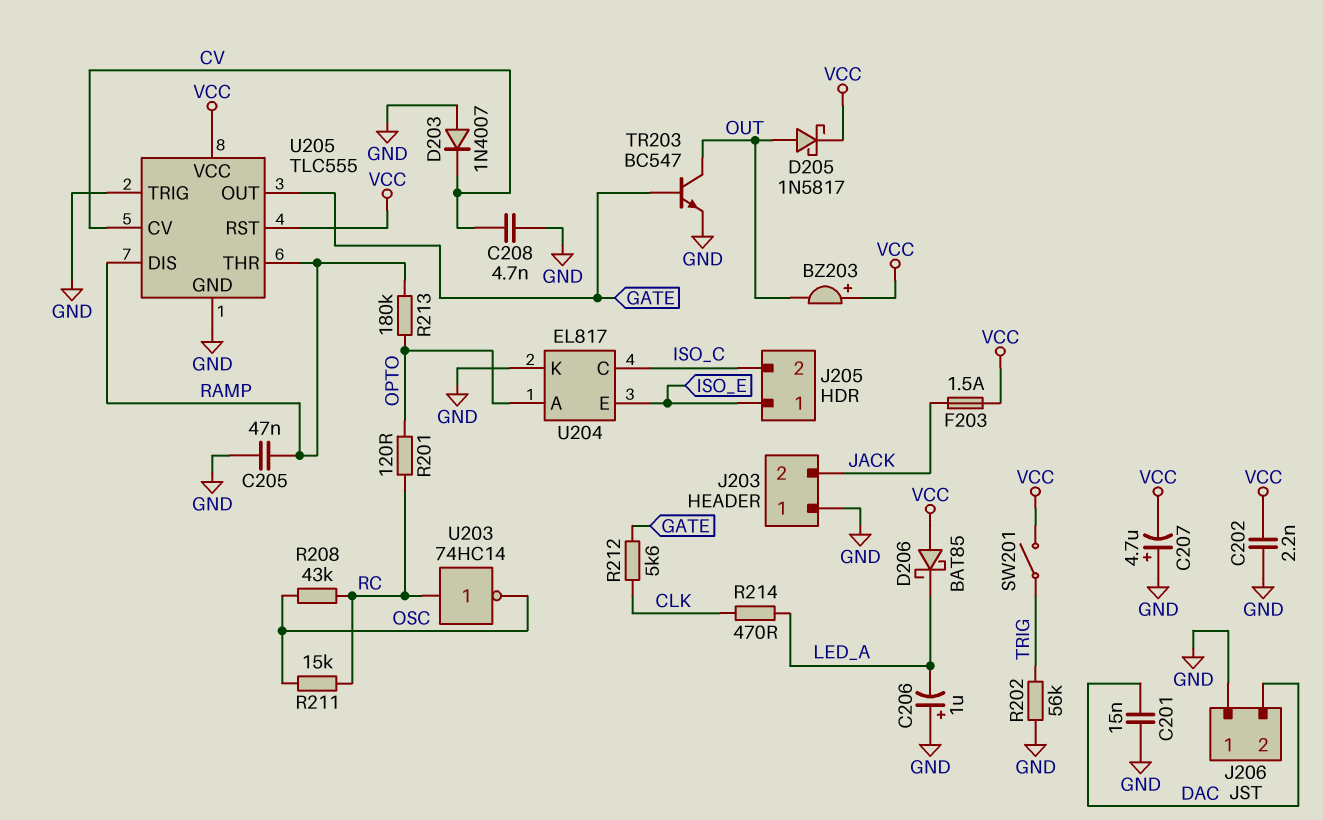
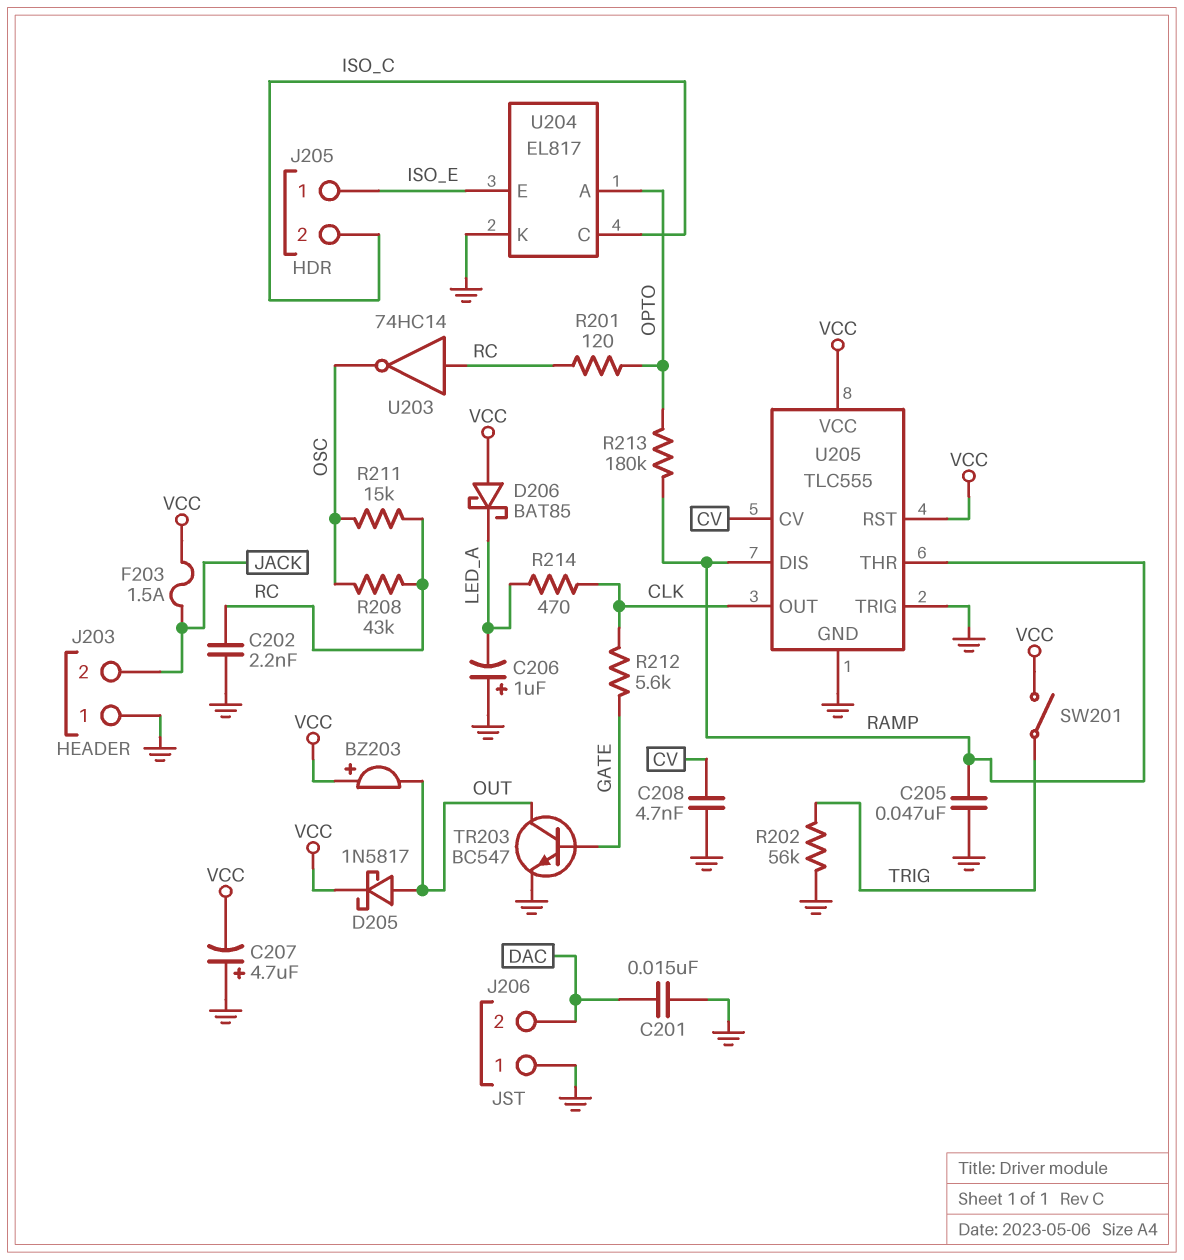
C202: 2.2nF (GND, VCC) -> 2.2nF (GND, RC)
D203: diode 1N4007 (A GND, K CV) -> none
U205 pin OUT: GATE -> CLK

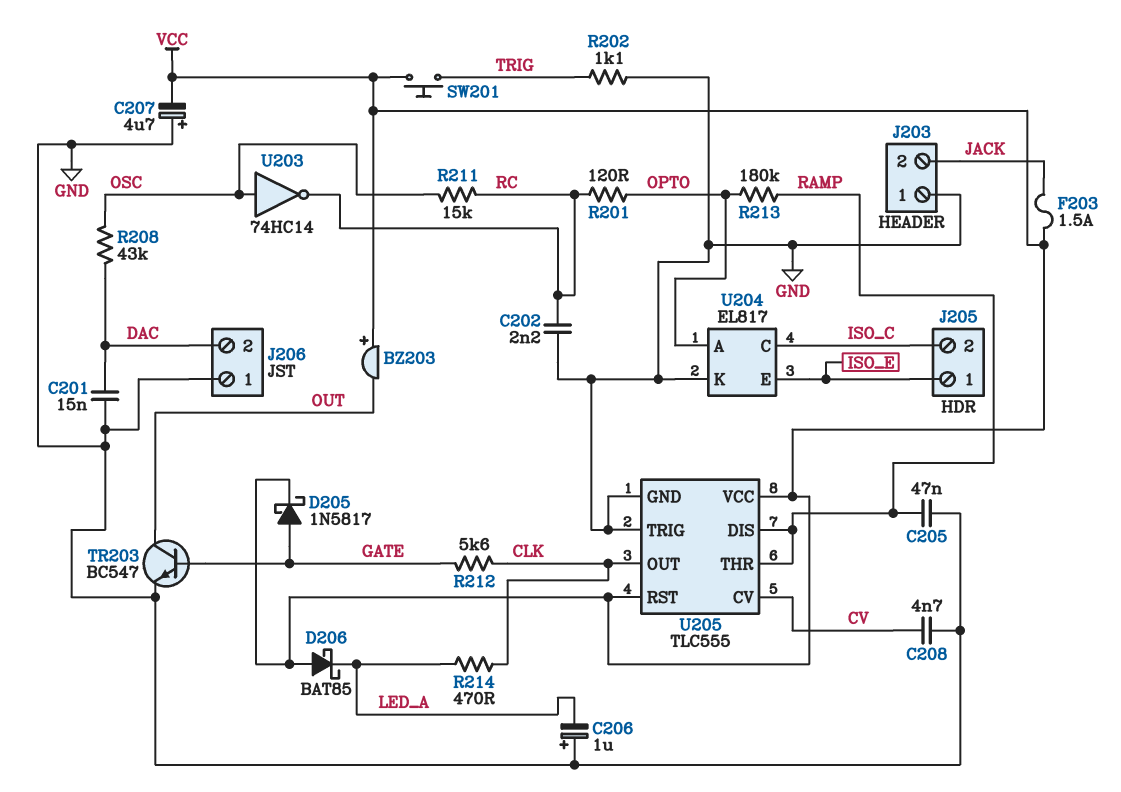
D205: schottky 1N5817 (A OUT, K VCC) -> schottky 1N5817 (A GATE, K VCC)
R202: 56k (GND, TRIG) -> 1.1k (GND, TRIG)
R208: 43k (OSC, RC) -> 43k (DAC, OSC)
SW201: switch (TRIG, VCC) -> button (TRIG, VCC)
U203: NOT 74HC14 (in RC, out OSC) -> NOT 74HC14 (in OSC, out RC)

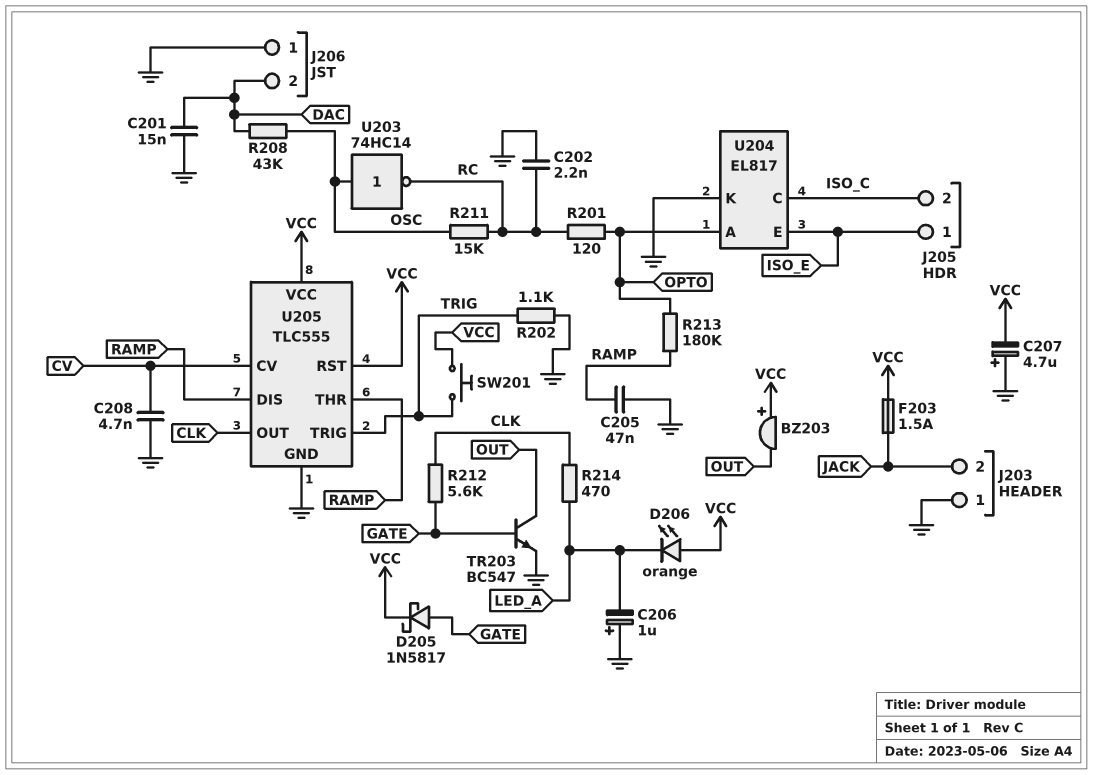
D206: schottky BAT85 (A VCC, K LED_A) -> LED orange (A VCC, K LED_A)
U205 pin TRIG: GND -> TRIG

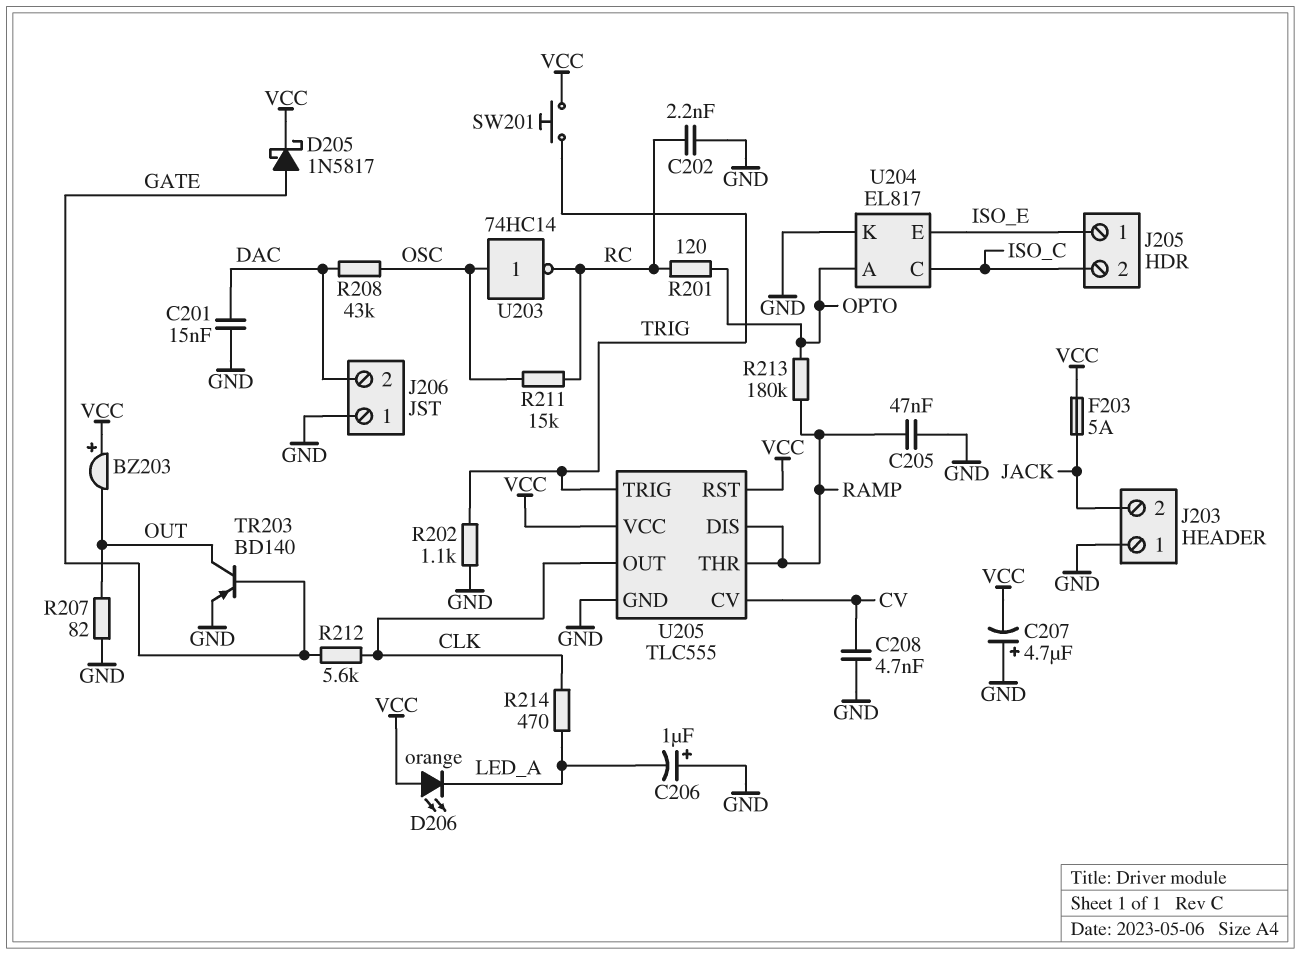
F203: 1.5A (JACK, VCC) -> 5A (JACK, VCC)
R207: none -> 82 (GND, OUT)
TR203: NPN BC547 (B GATE, C OUT, E GND) -> PNP BD140 (B GATE, C OUT, E GND)

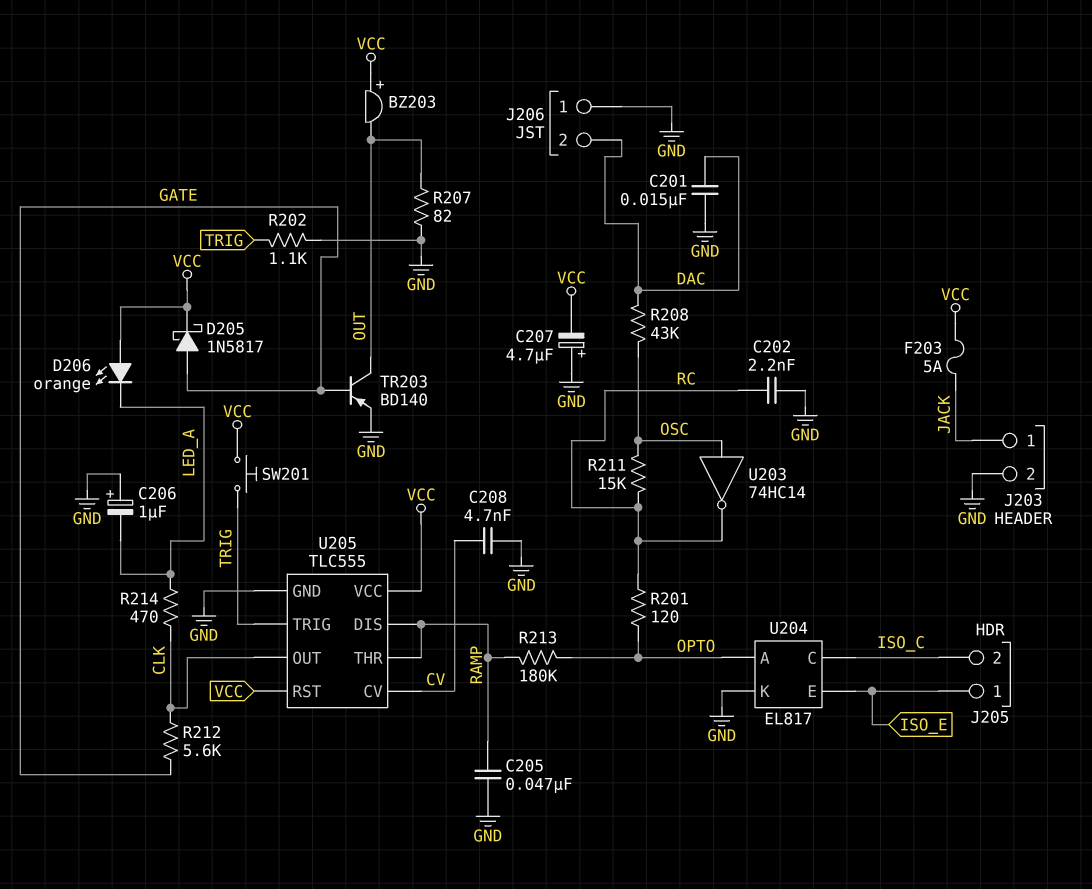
J203 pin 1: GND -> JACK
J203 pin 2: JACK -> GND

